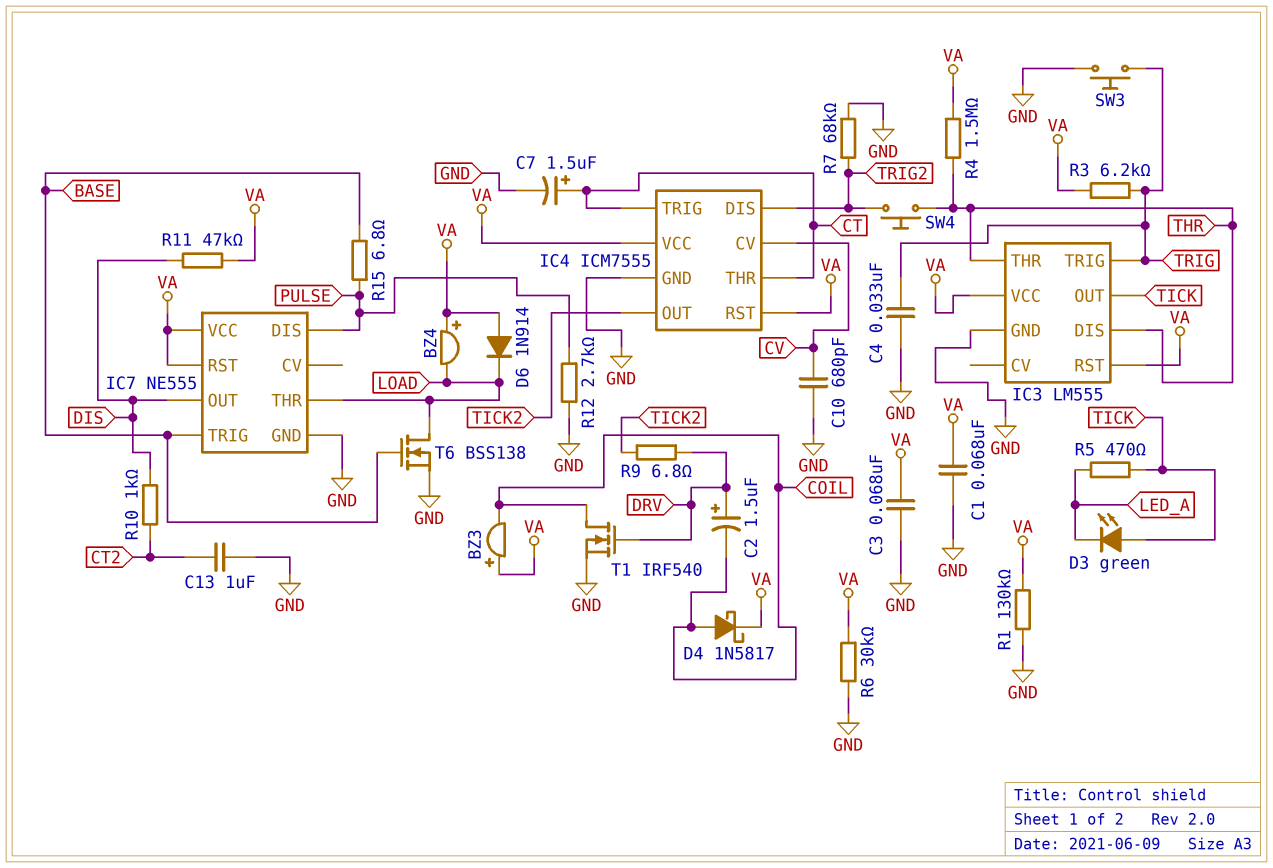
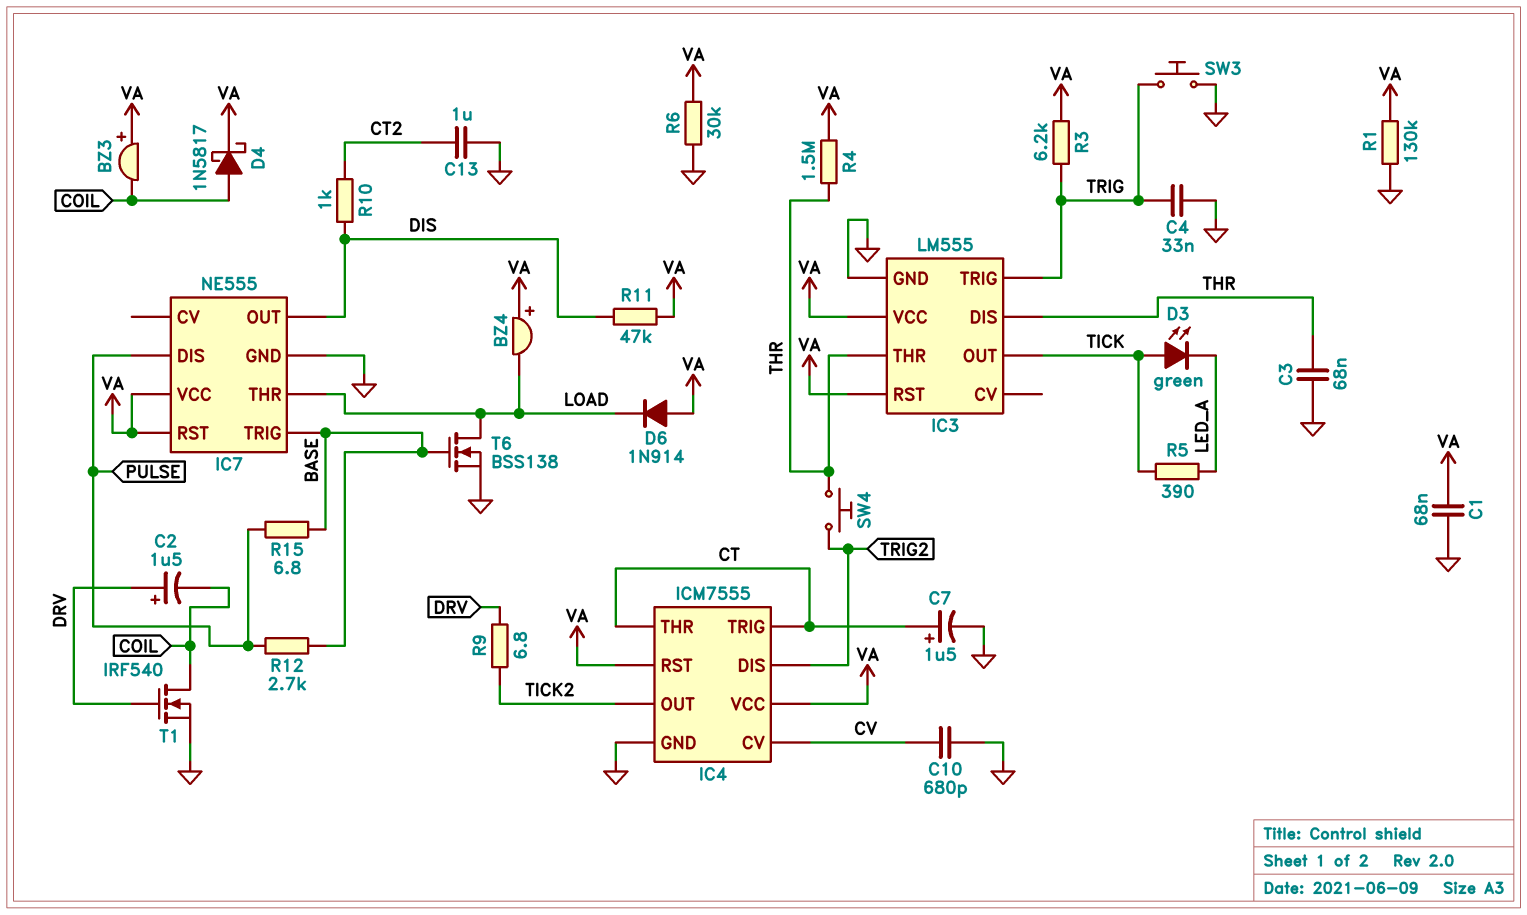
C3: 68nF (GND, VA) -> 68nF (GND, THR)
R5: 470 (LED_A, TICK) -> 390 (LED_A, TICK)
R7: 68k (GND, TRIG2) -> none
R12: 2.7k (GND, PULSE) -> 2.7k (BASE, PULSE)

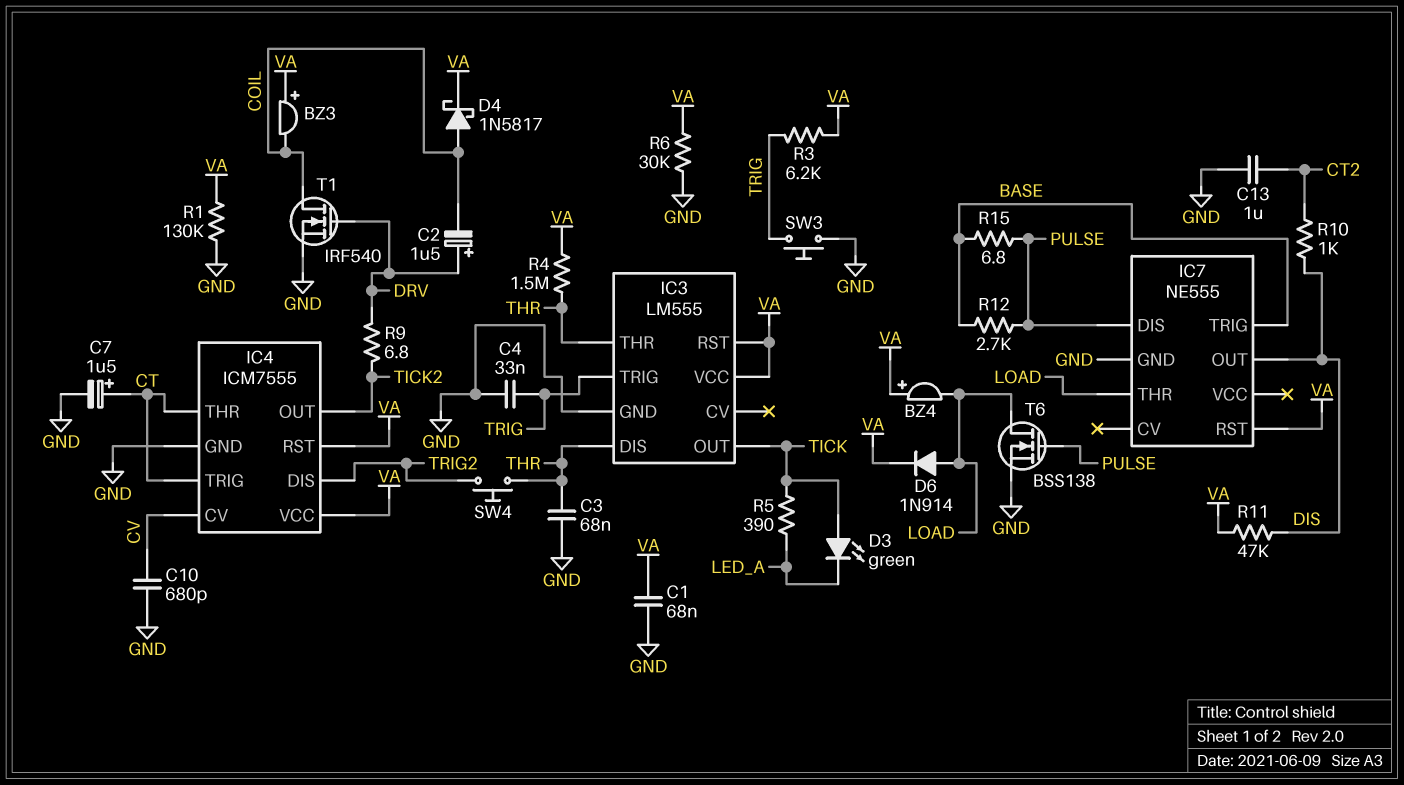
D6: diode 1N914 (A VA, K LOAD) -> diode 1N914 (A LOAD, K VA)
IC7 pin VCC: VA -> none
T6: NMOS BSS138 (G BASE, D LOAD, S GND) -> NMOS BSS138 (G PULSE, D LOAD, S GND)

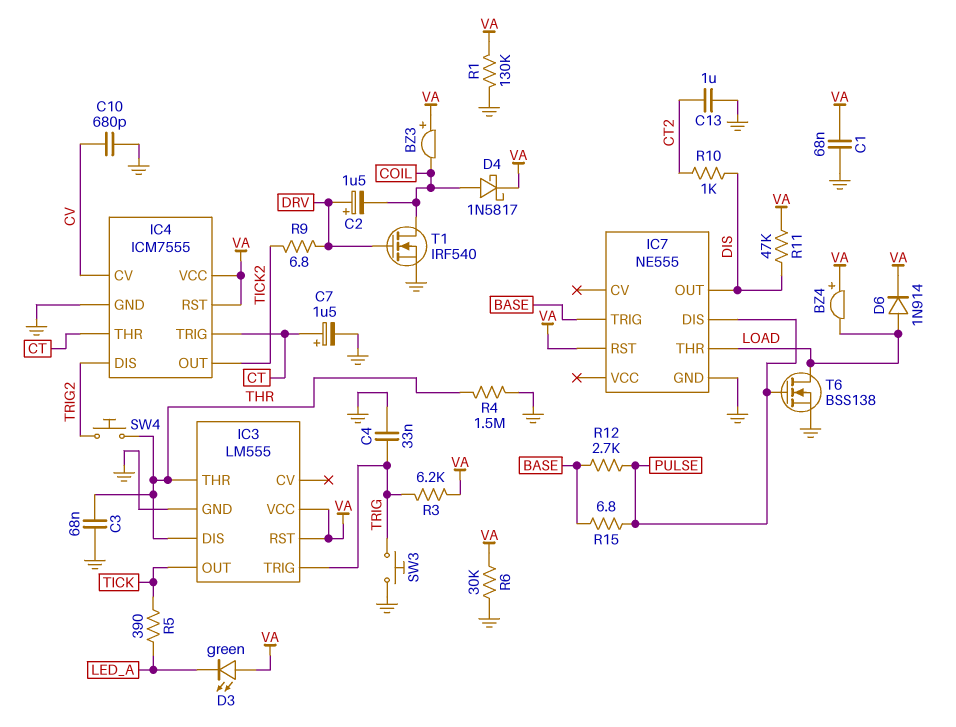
D3: LED green (A TICK, K LED_A) -> LED green (A VA, K LED_A)
R4: 1.5M (THR, VA) -> 1.5M (GND, THR)

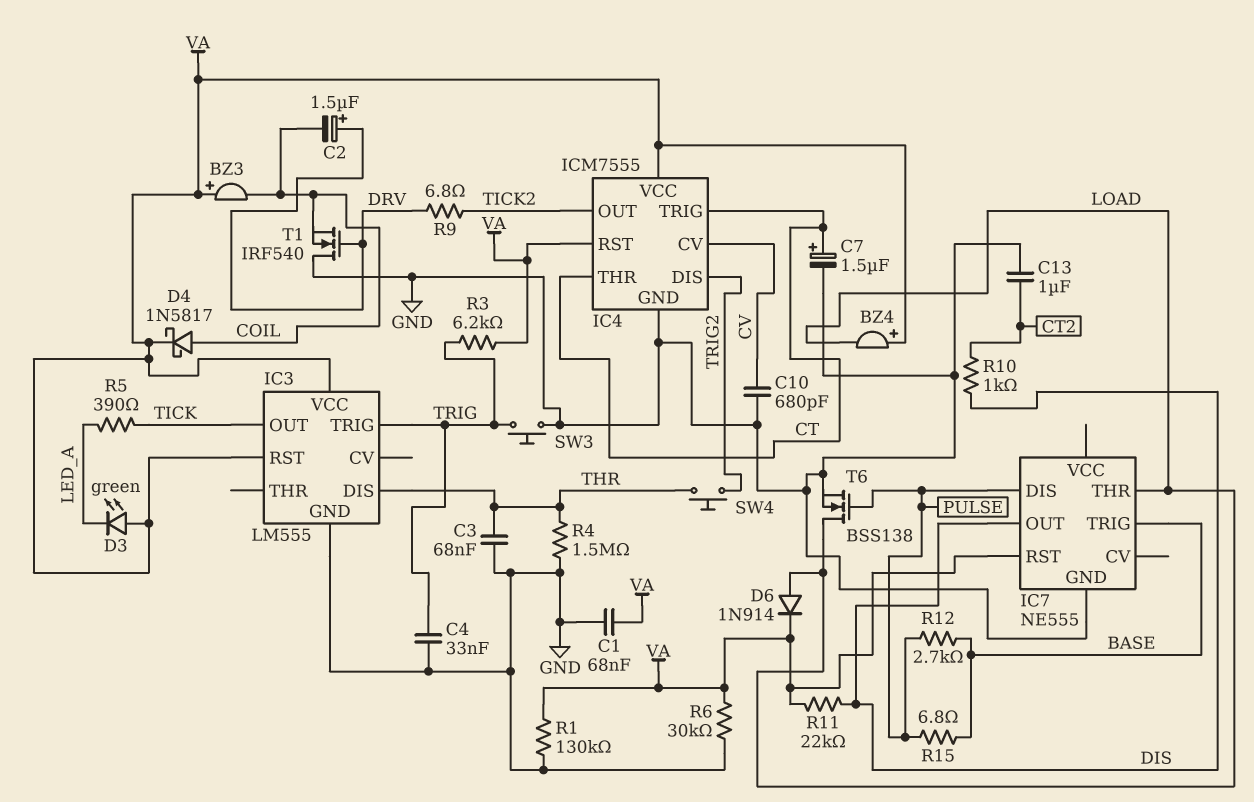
IC3 pin THR: THR -> none
R11: 47k (DIS, VA) -> 22k (DIS, VA)
T1: NMOS IRF540 (G DRV, D COIL, S GND) -> NMOS IRF540 (G DRV, D GND, S COIL)

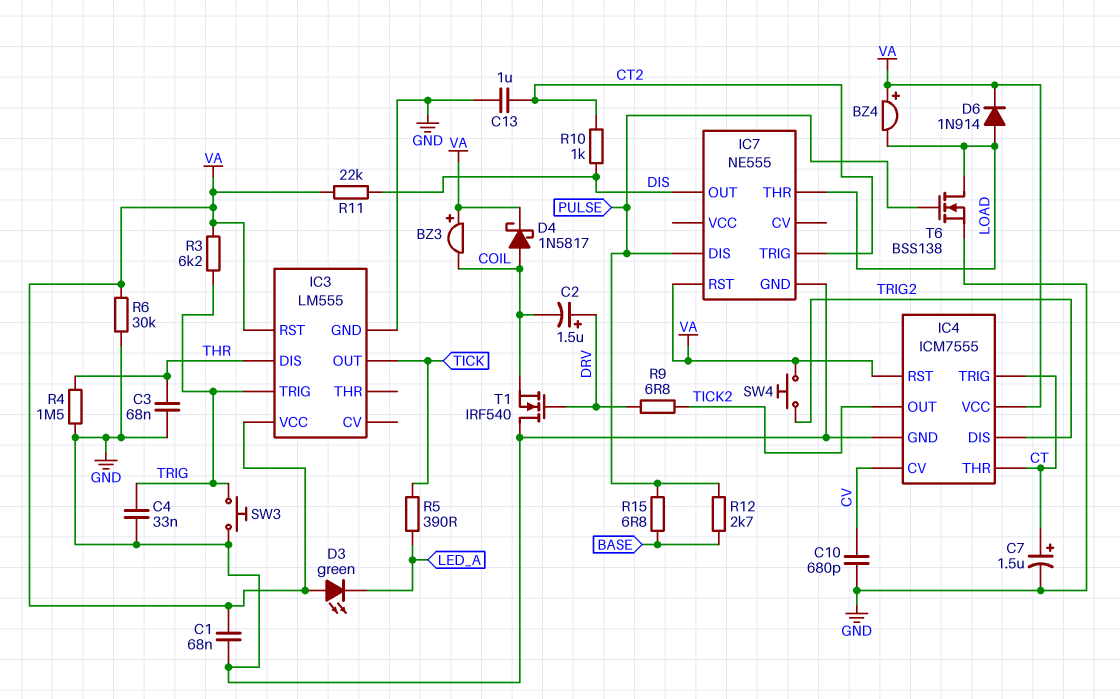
IC7 pin TRIG: BASE -> CT2
R1: 130k (GND, VA) -> none
SW4: button (THR, TRIG2) -> button (TRIG2, VA)

